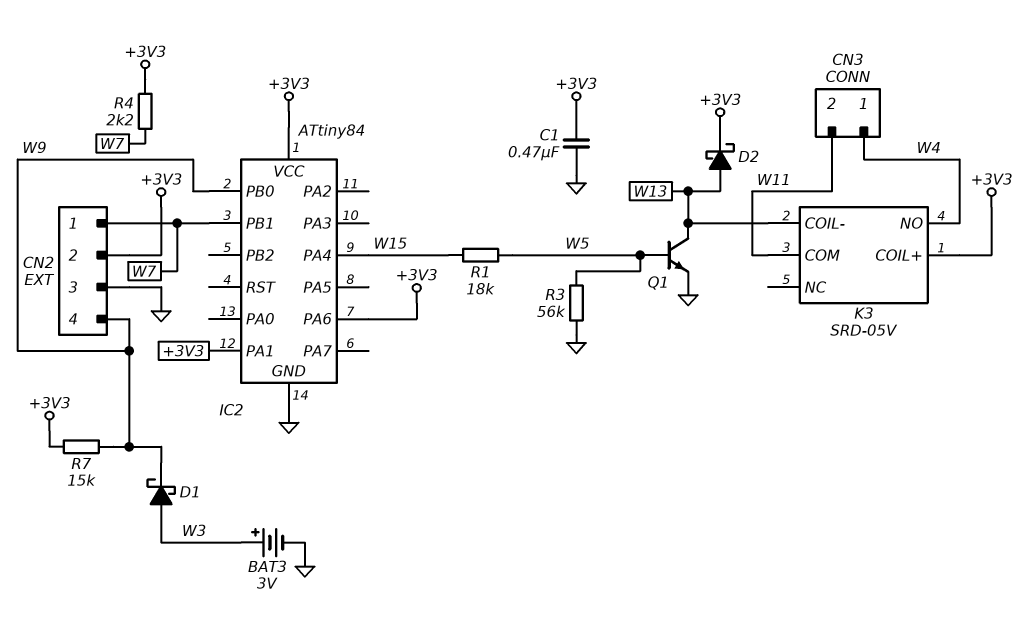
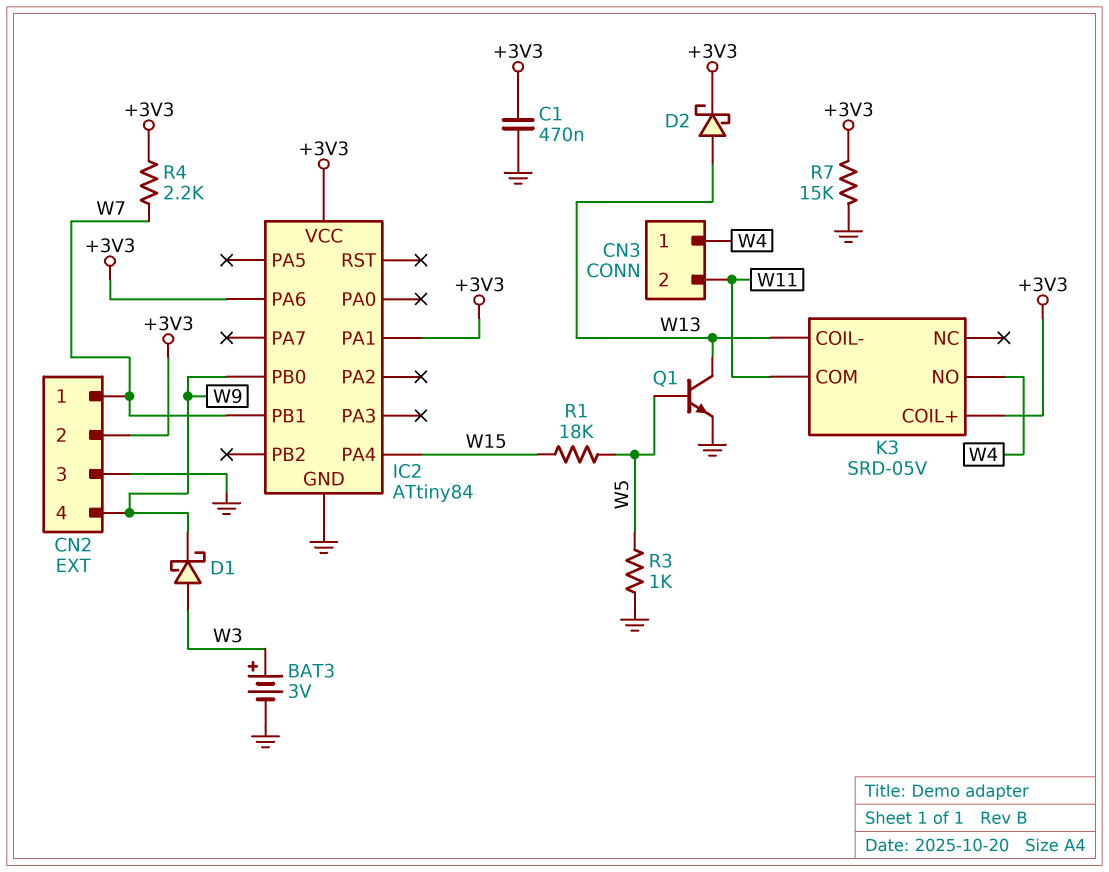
R3: 56k (GND, W5) -> 1k (GND, W5)
R7: 15k (+3V3, W9) -> 15k (+3V3, GND)

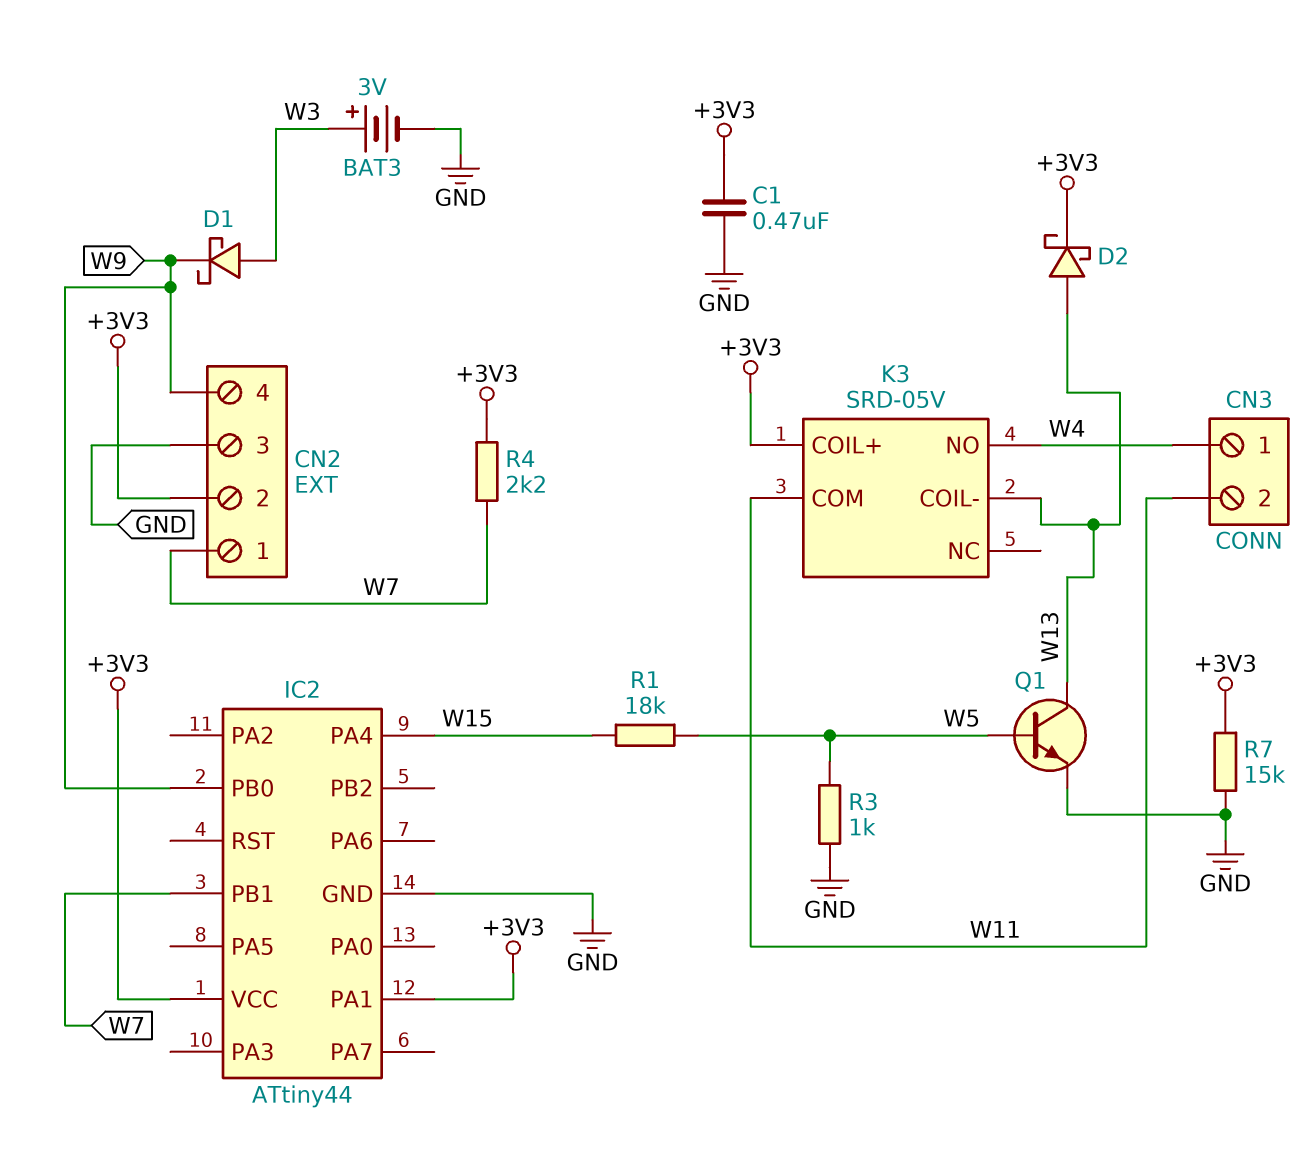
IC2: ATtiny84 -> ATtiny44
IC2 pin PA6: +3V3 -> none

